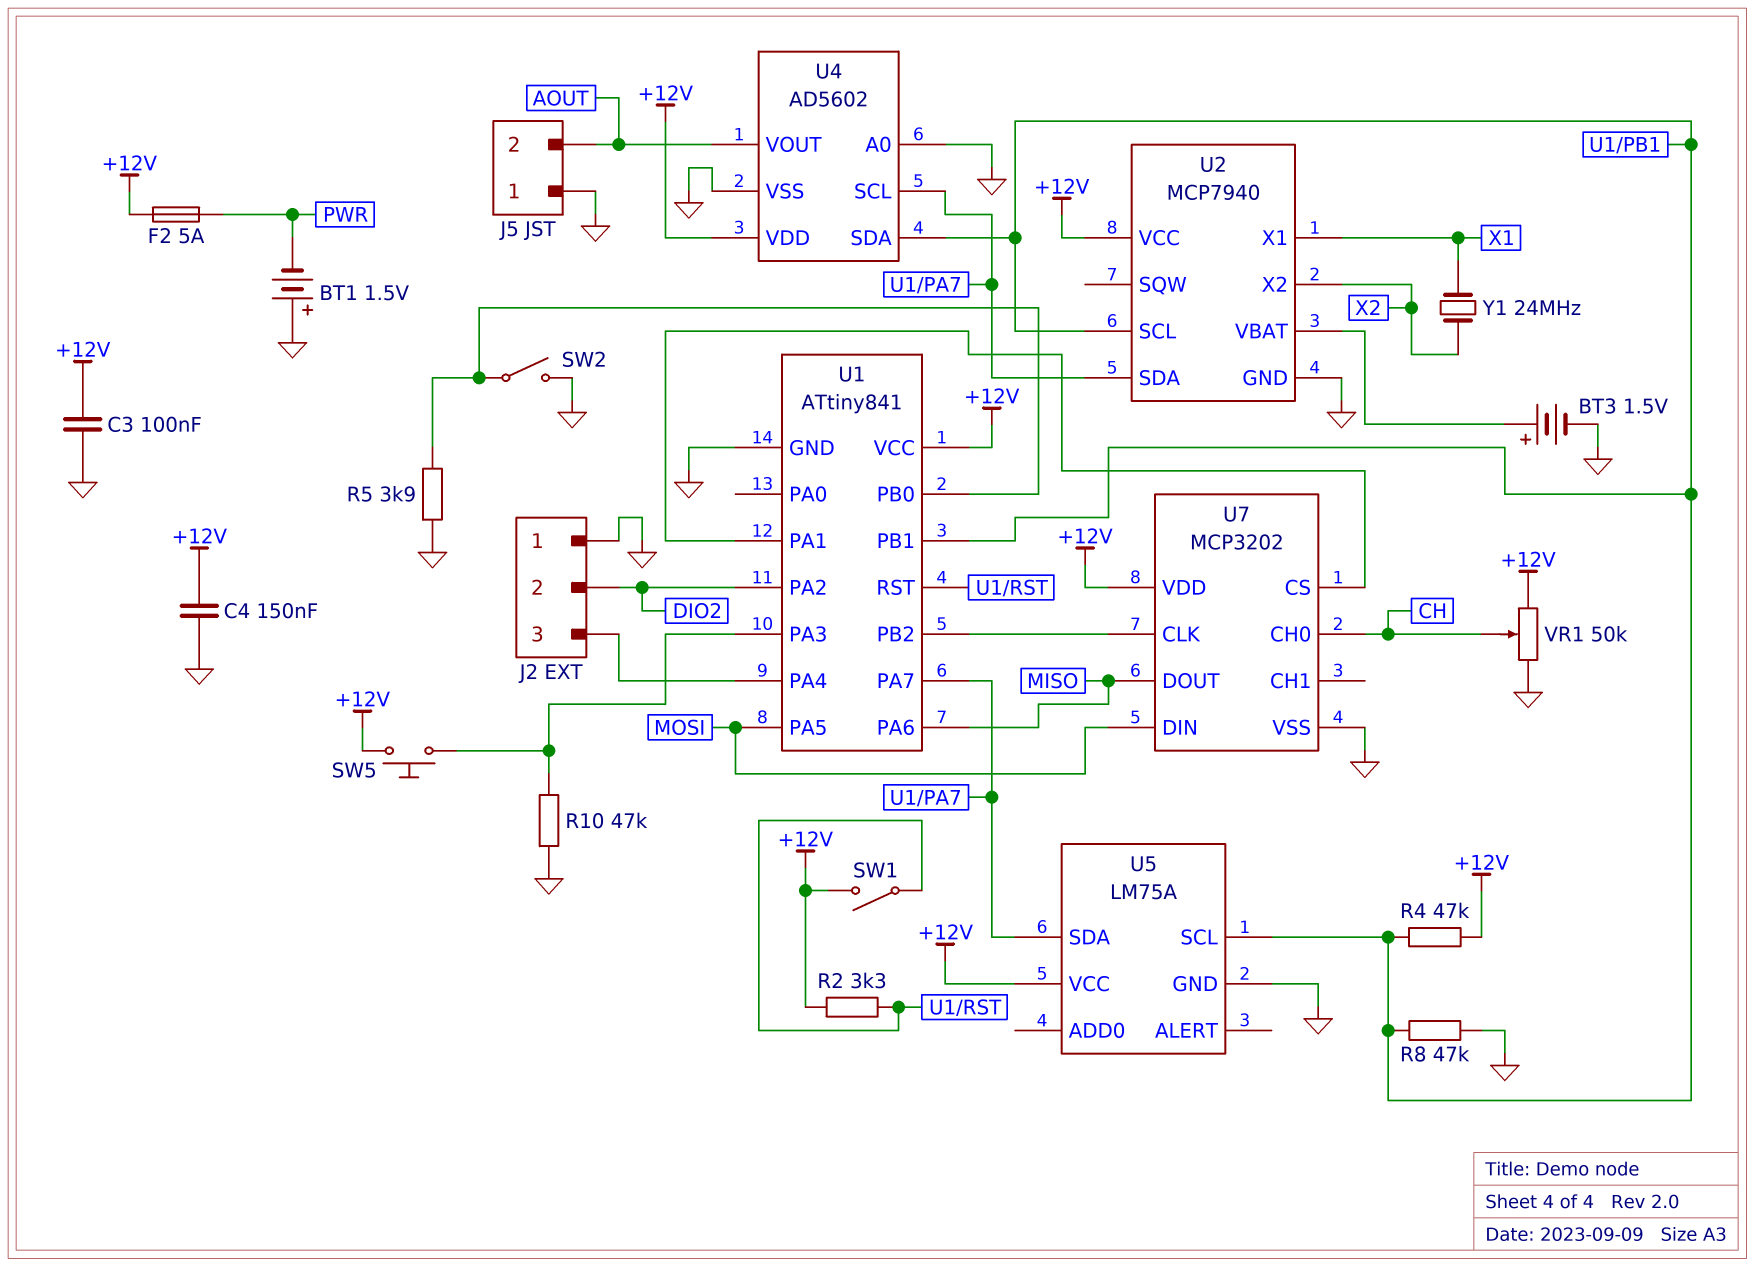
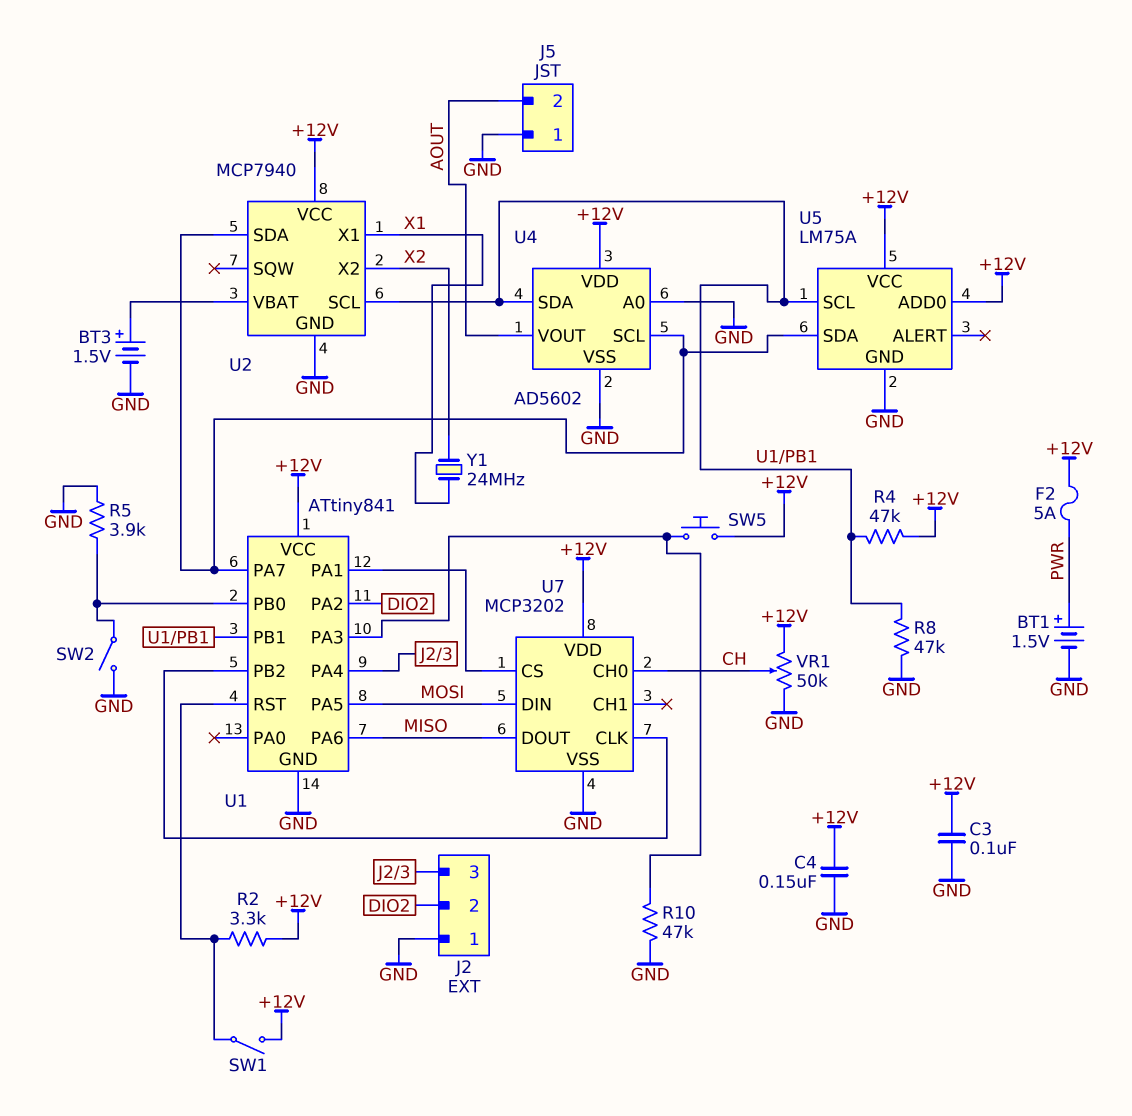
BT1: 1.5V (plus GND, minus PWR) -> 1.5V (plus PWR, minus GND)
U5 pin ADD0: none -> +12V

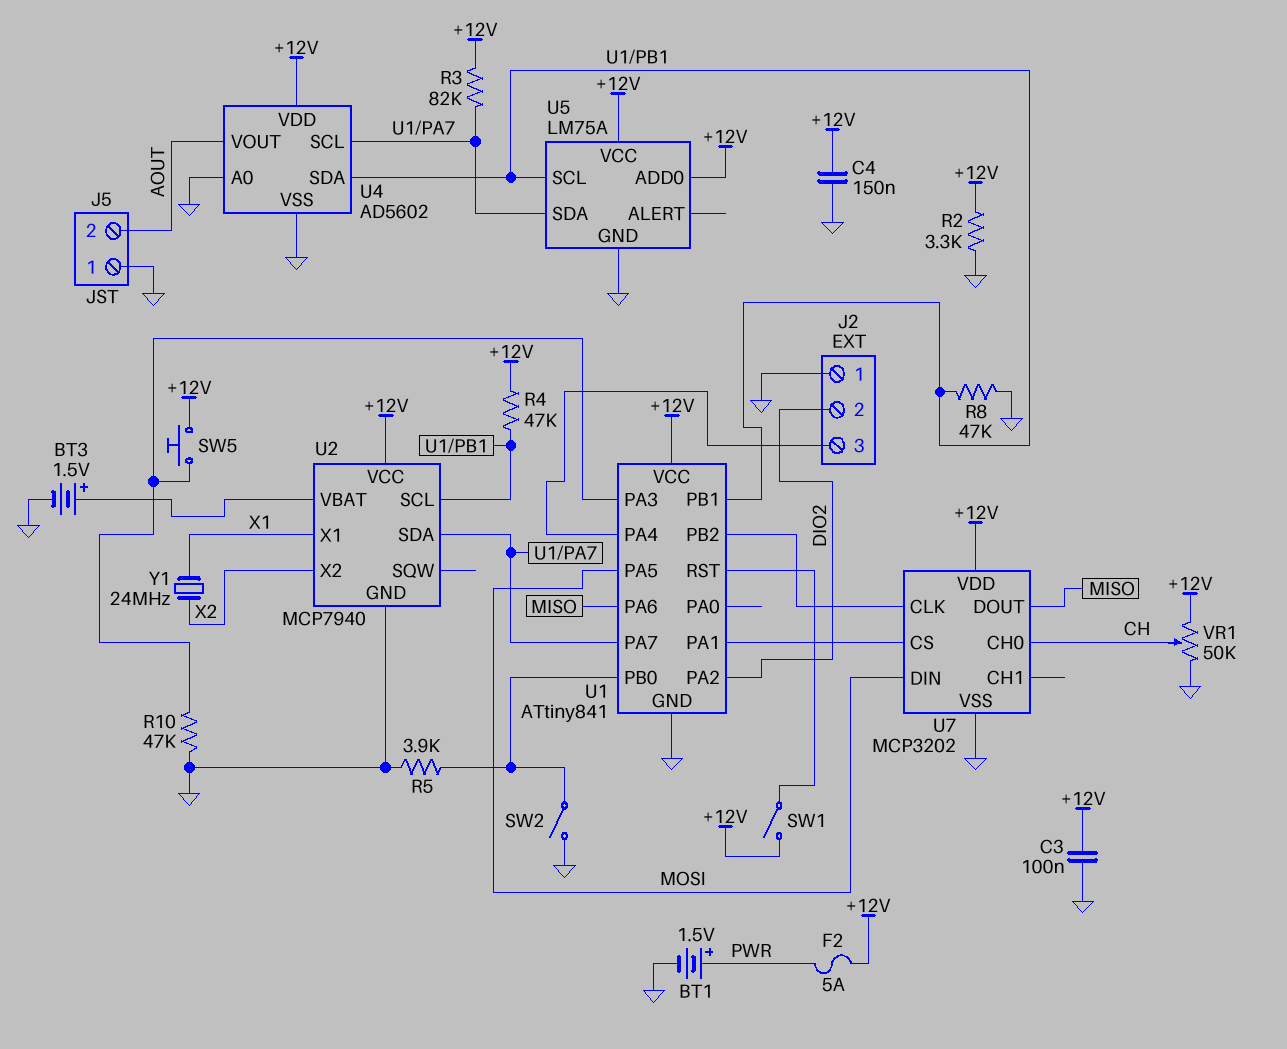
R2: 3.3k (+12V, U1/RST) -> 3.3k (+12V, GND)
R3: none -> 82k (+12V, U1/PA7)

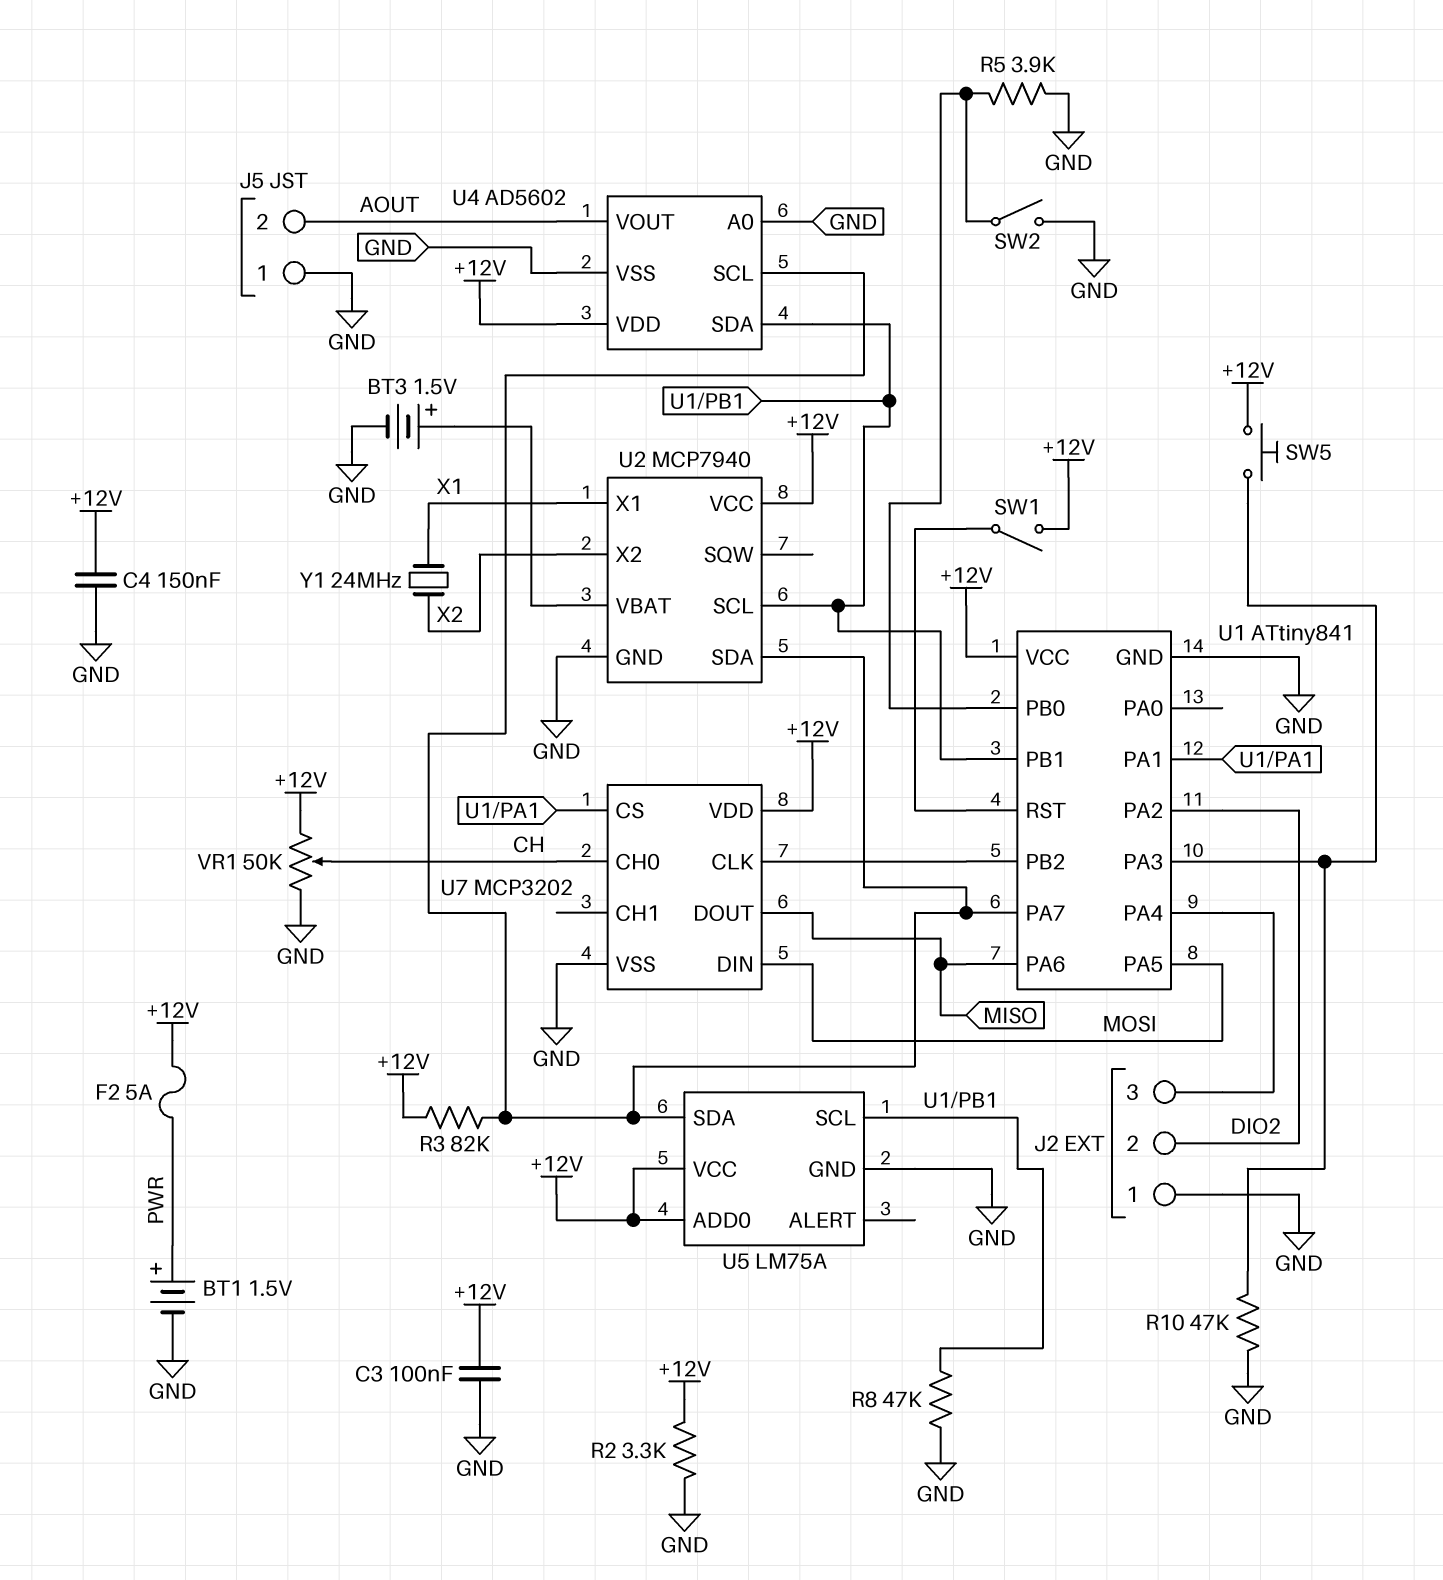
R4: 47k (+12V, U1/PB1) -> none

